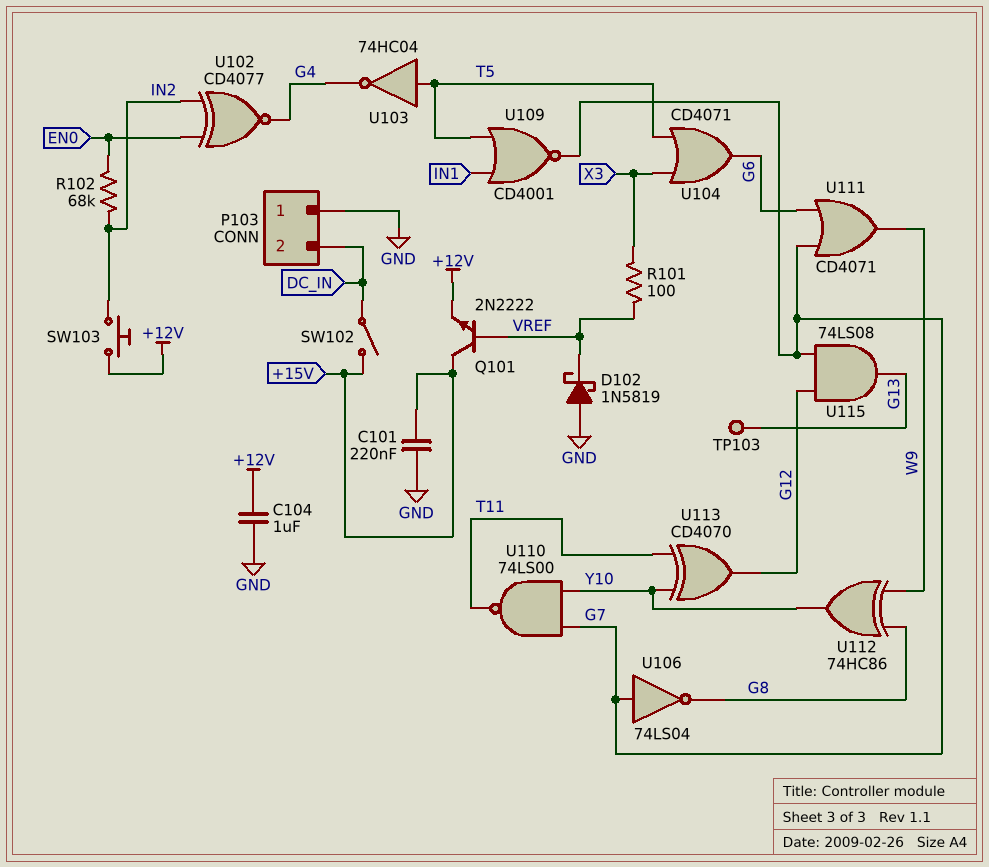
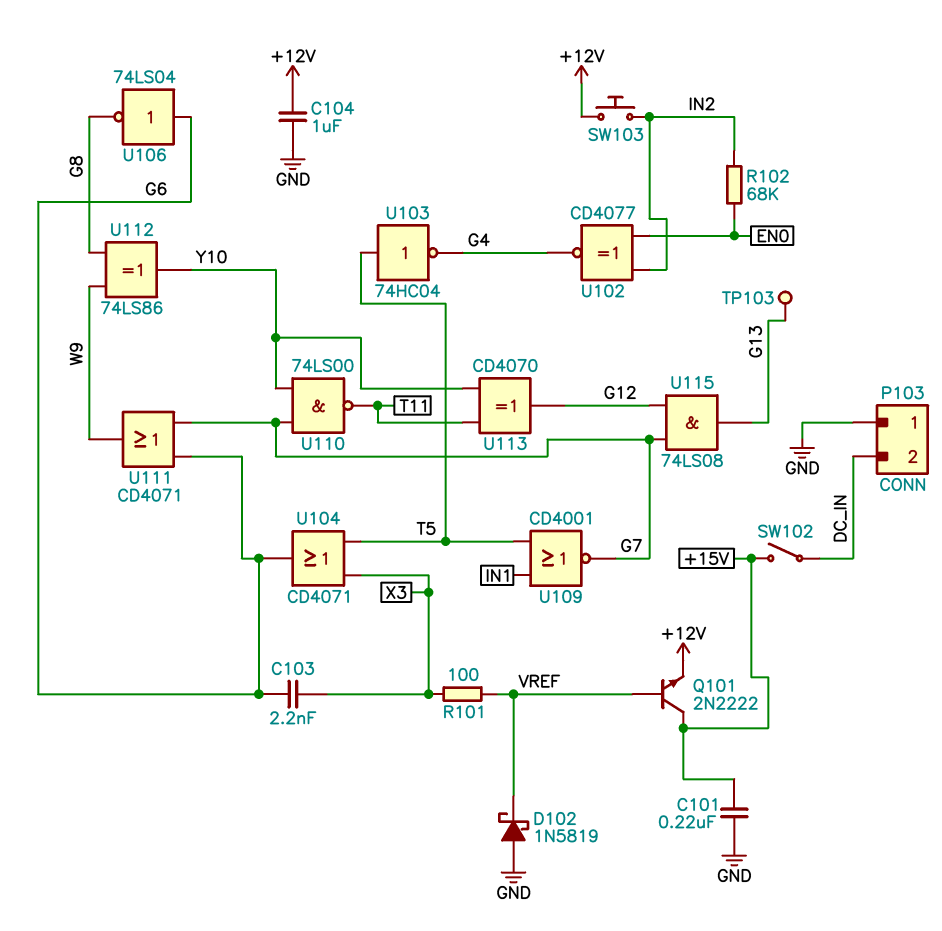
C103: none -> 2.2nF (G6, X3)
U106: NOT 74LS04 (in G7, out G8) -> NOT 74LS04 (in G6, out G8)
U112: XOR 74HC86 (in G8, in W9, out Y10) -> XOR 74LS86 (in G8, in W9, out Y10)

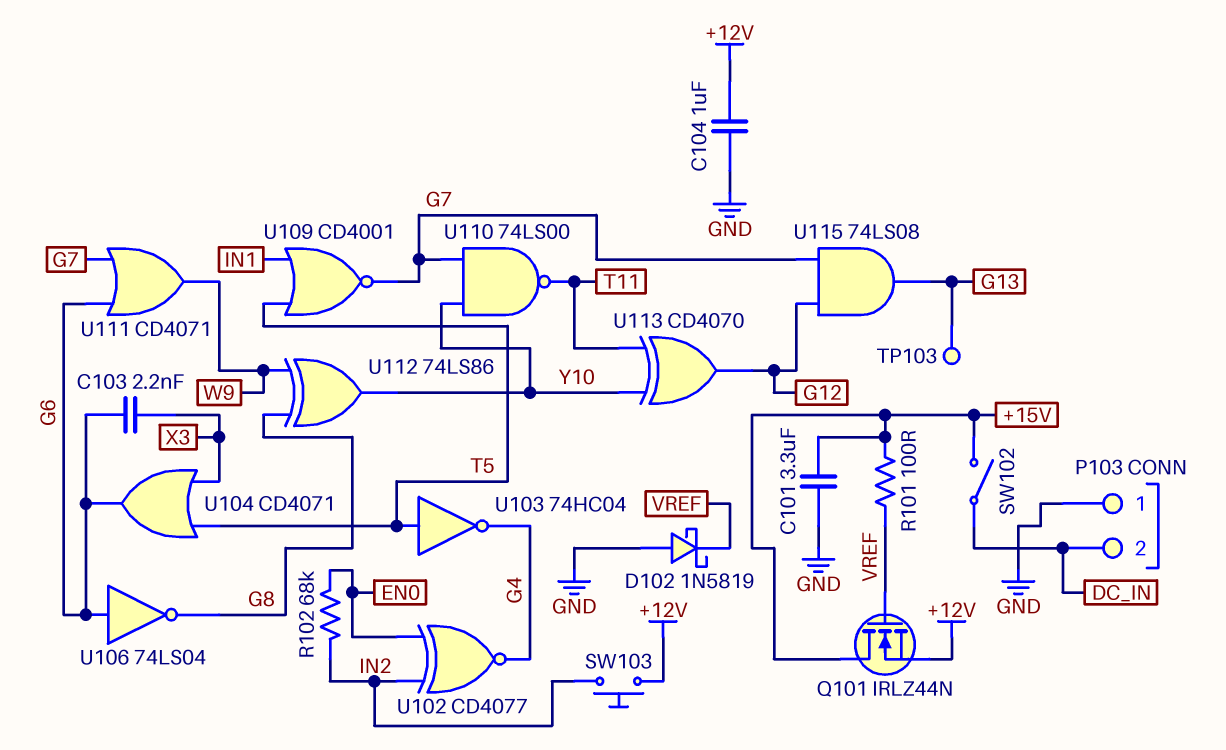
C101: 220nF (+15V, GND) -> 3.3uF (+15V, GND)
Q101: NPN 2N2222 (B VREF, C +15V, E +12V) -> NMOS IRLZ44N (G VREF, D +15V, S +12V)
R101: 100 (VREF, X3) -> 100 (+15V, VREF)

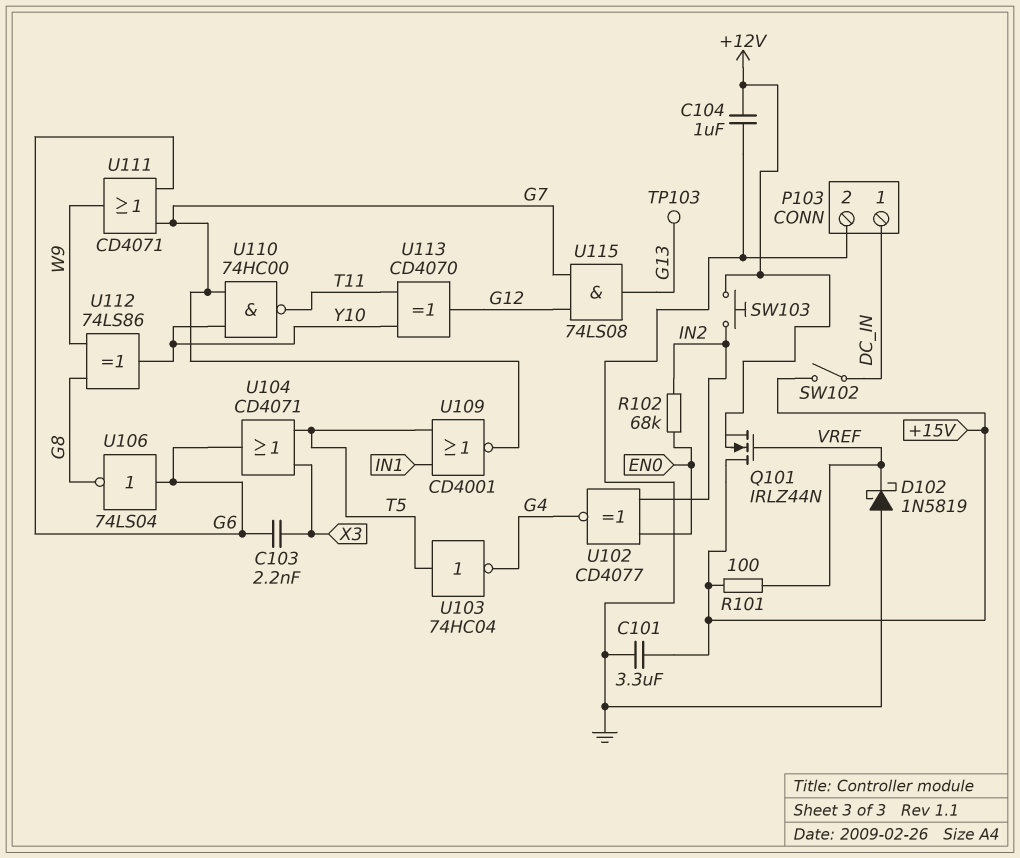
P103 pin 1: GND -> DC_IN
P103 pin 2: DC_IN -> GND
U110: NAND 74LS00 (in G7, in Y10, out T11) -> NAND 74HC00 (in G7, in Y10, out T11)

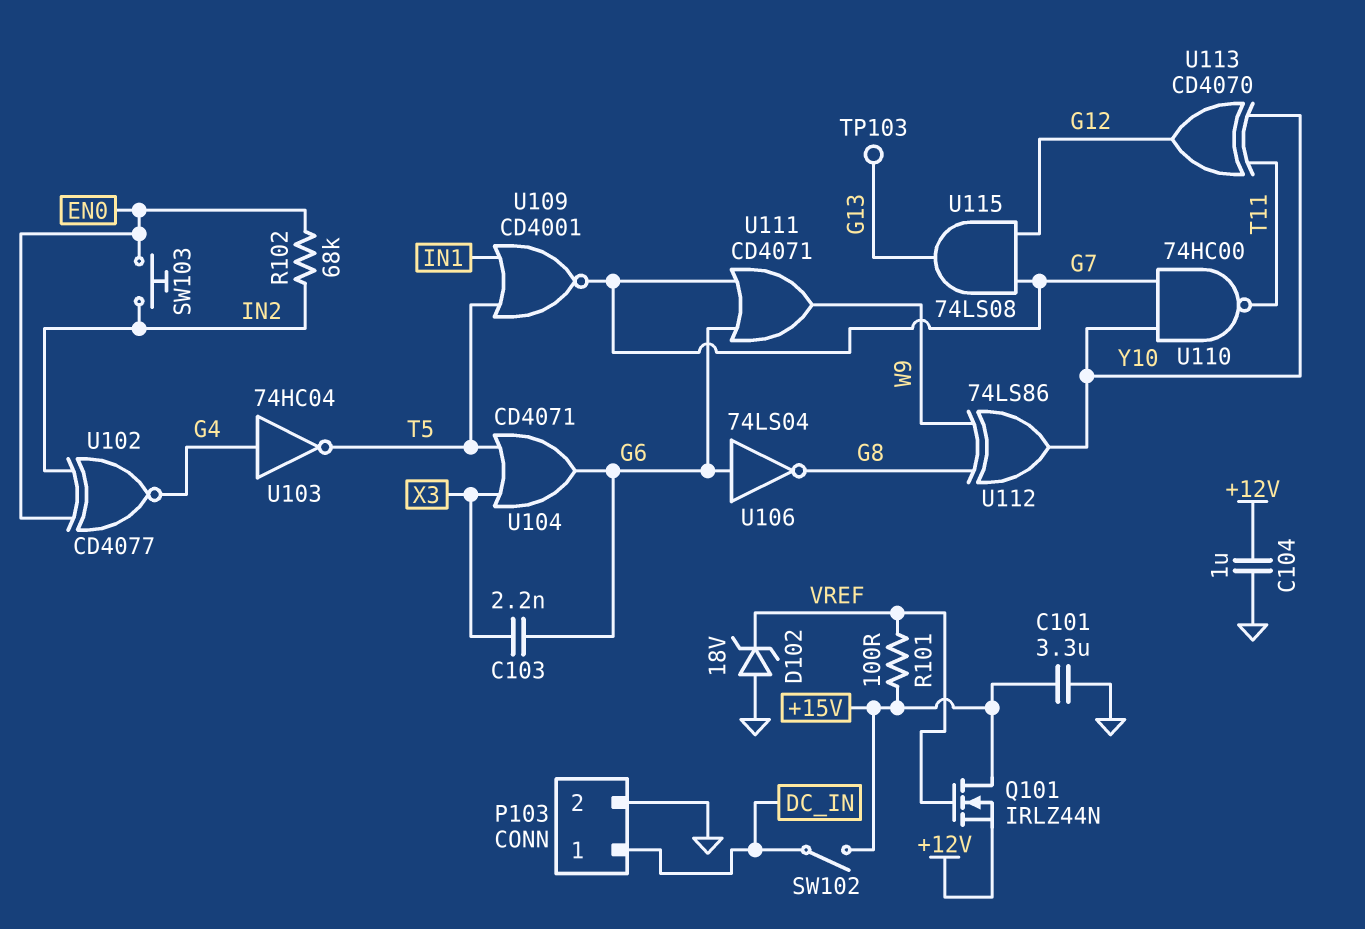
D102: schottky 1N5819 (A GND, K VREF) -> zener 18V (A GND, K VREF)
SW103: button (+12V, IN2) -> button (EN0, IN2)
U103: NOT 74HC04 (in T5, out G4) -> NOT 74HC04 (in G4, out T5)

